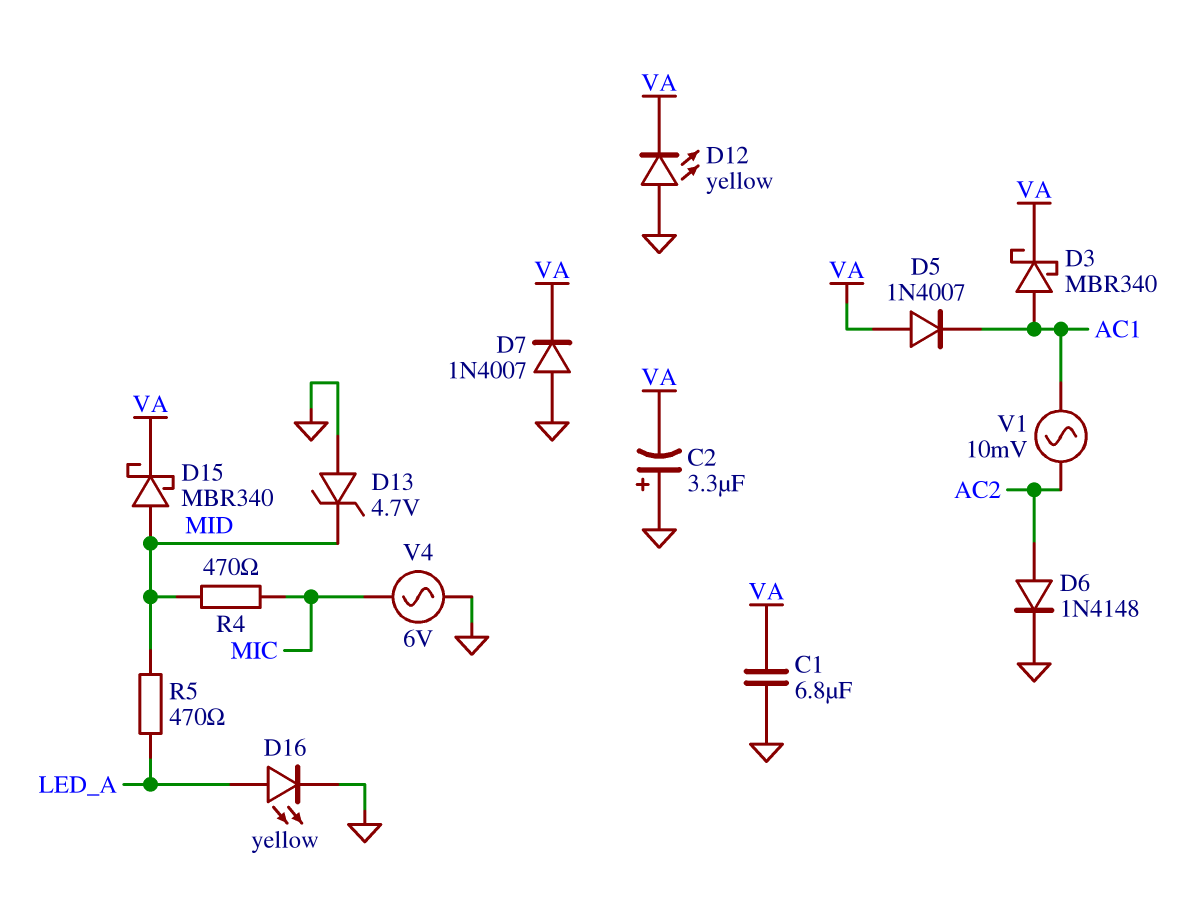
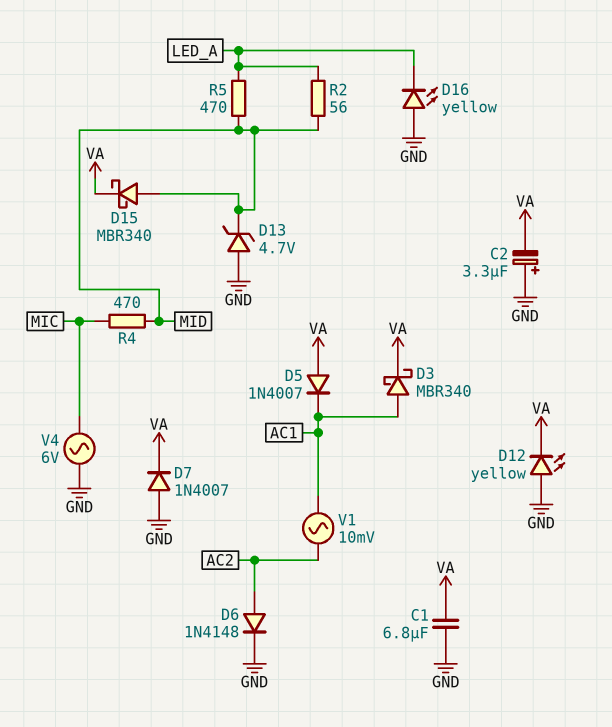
D16: LED yellow (A LED_A, K GND) -> LED yellow (A GND, K LED_A)
R2: none -> 56 (LED_A, MID)

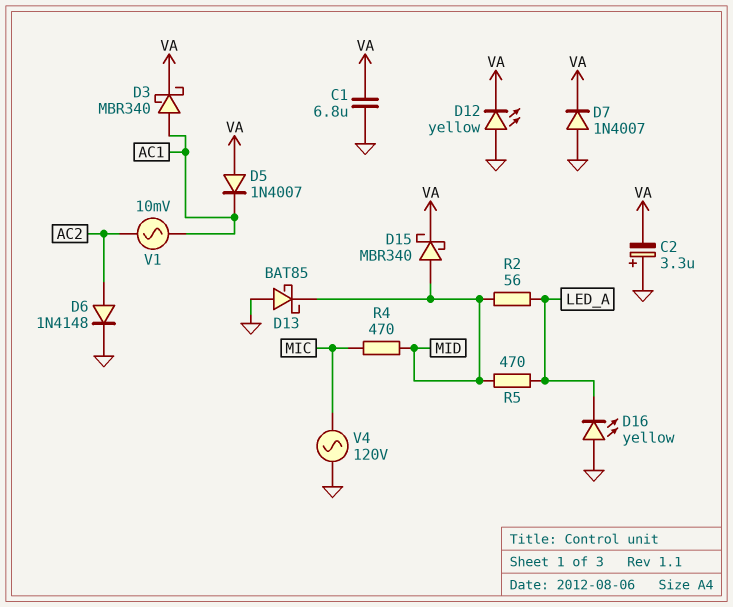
D13: zener 4.7V (A GND, K MID) -> schottky BAT85 (A GND, K MID)
V4: AC 6V (GND, MIC) -> AC 120V (GND, MIC)

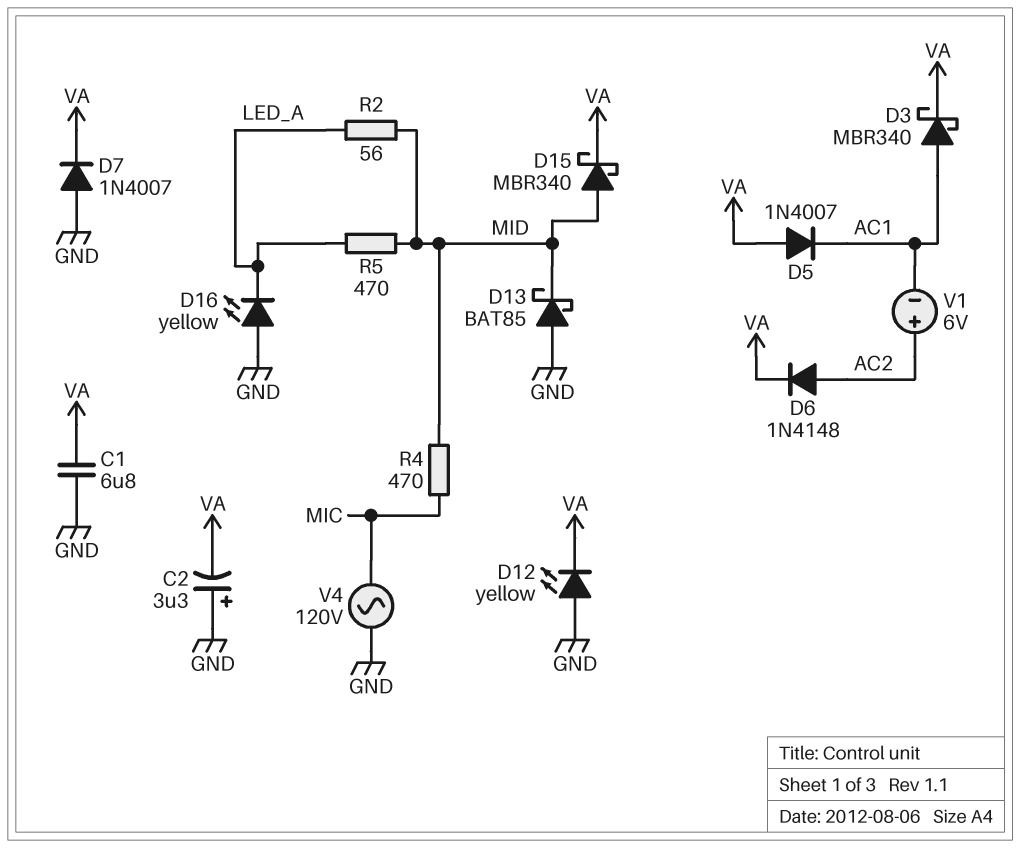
D6: diode 1N4148 (A AC2, K GND) -> diode 1N4148 (A AC2, K VA)
V1: AC 10mV (AC1, AC2) -> 6V (plus AC2, minus AC1)

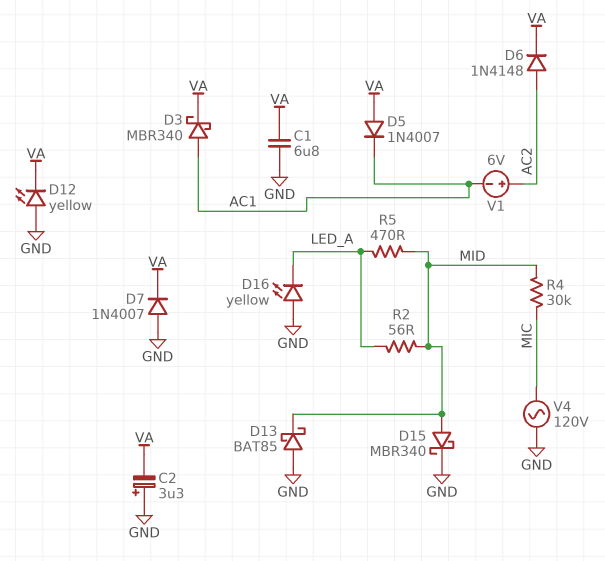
D15: schottky MBR340 (A MID, K VA) -> schottky MBR340 (A MID, K GND)
R4: 470 (MIC, MID) -> 30k (MIC, MID)

